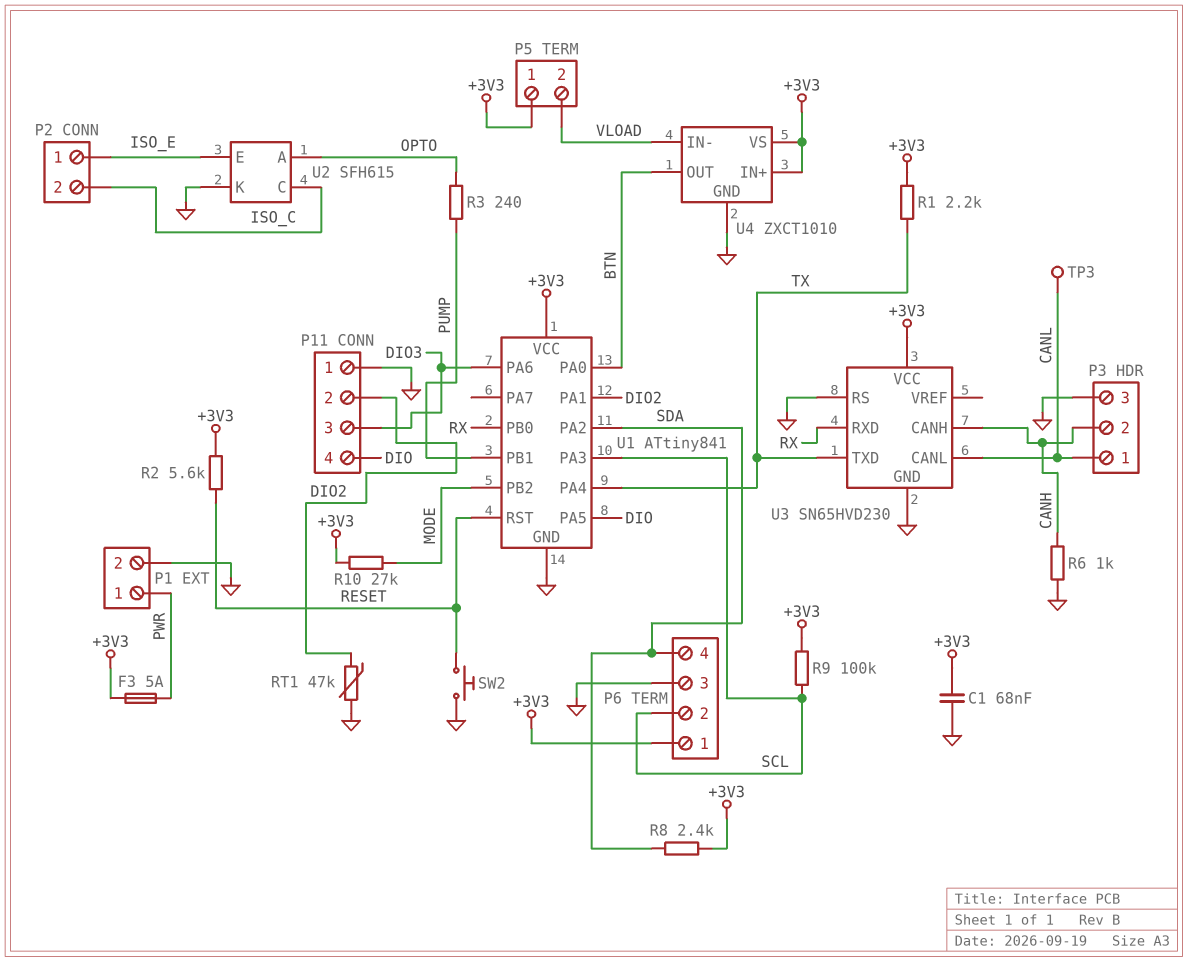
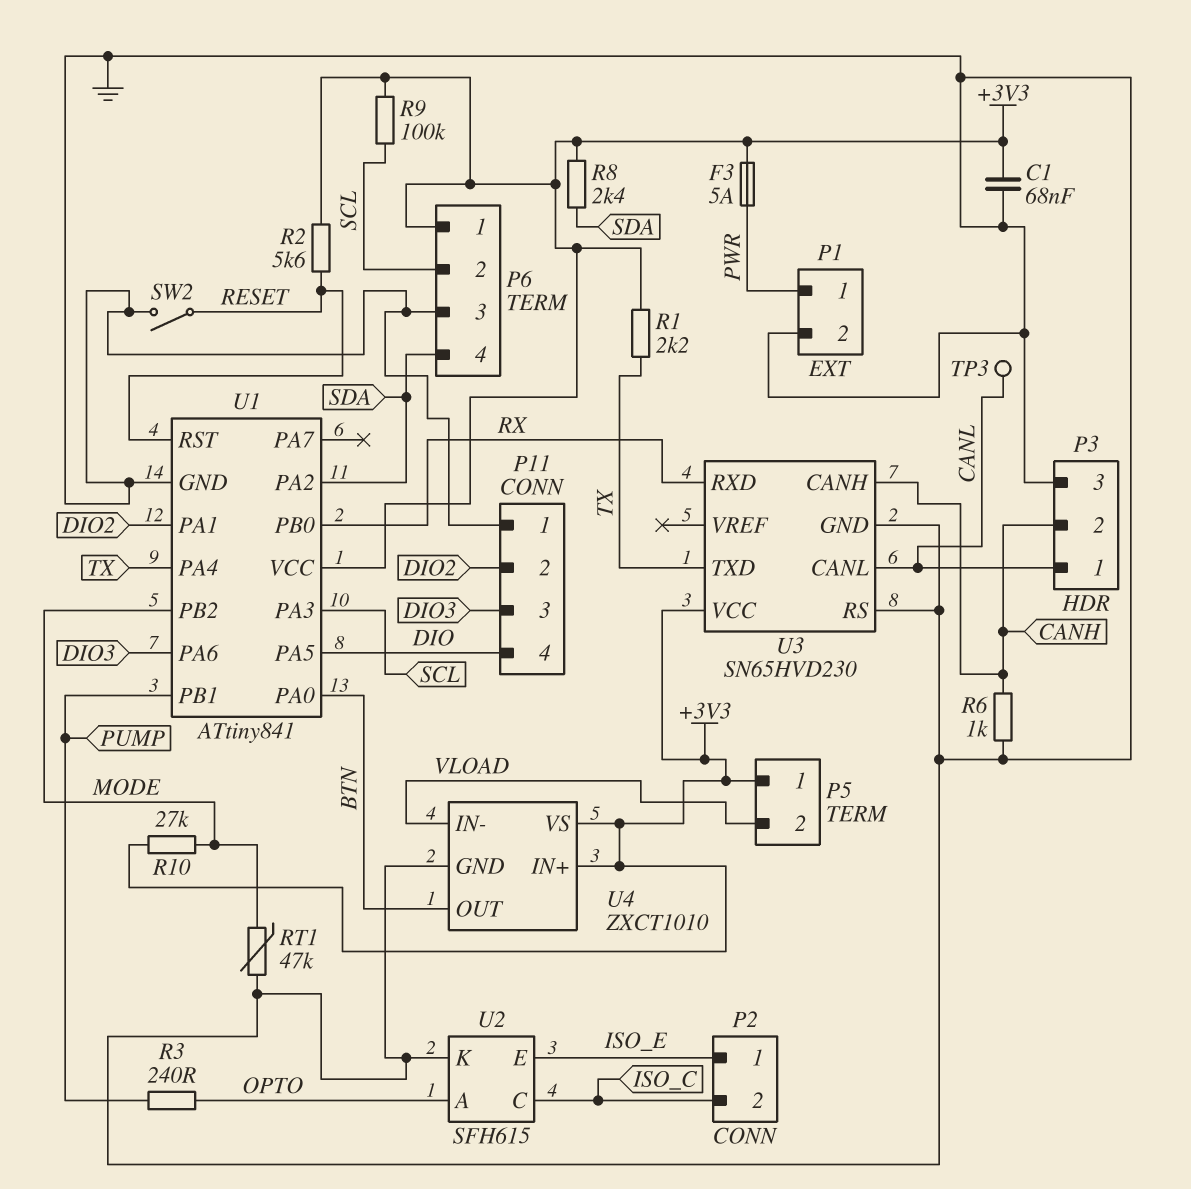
RT1: 47k (DIO2, GND) -> 47k (GND, MODE)
SW2: button (GND, RESET) -> switch (GND, RESET)

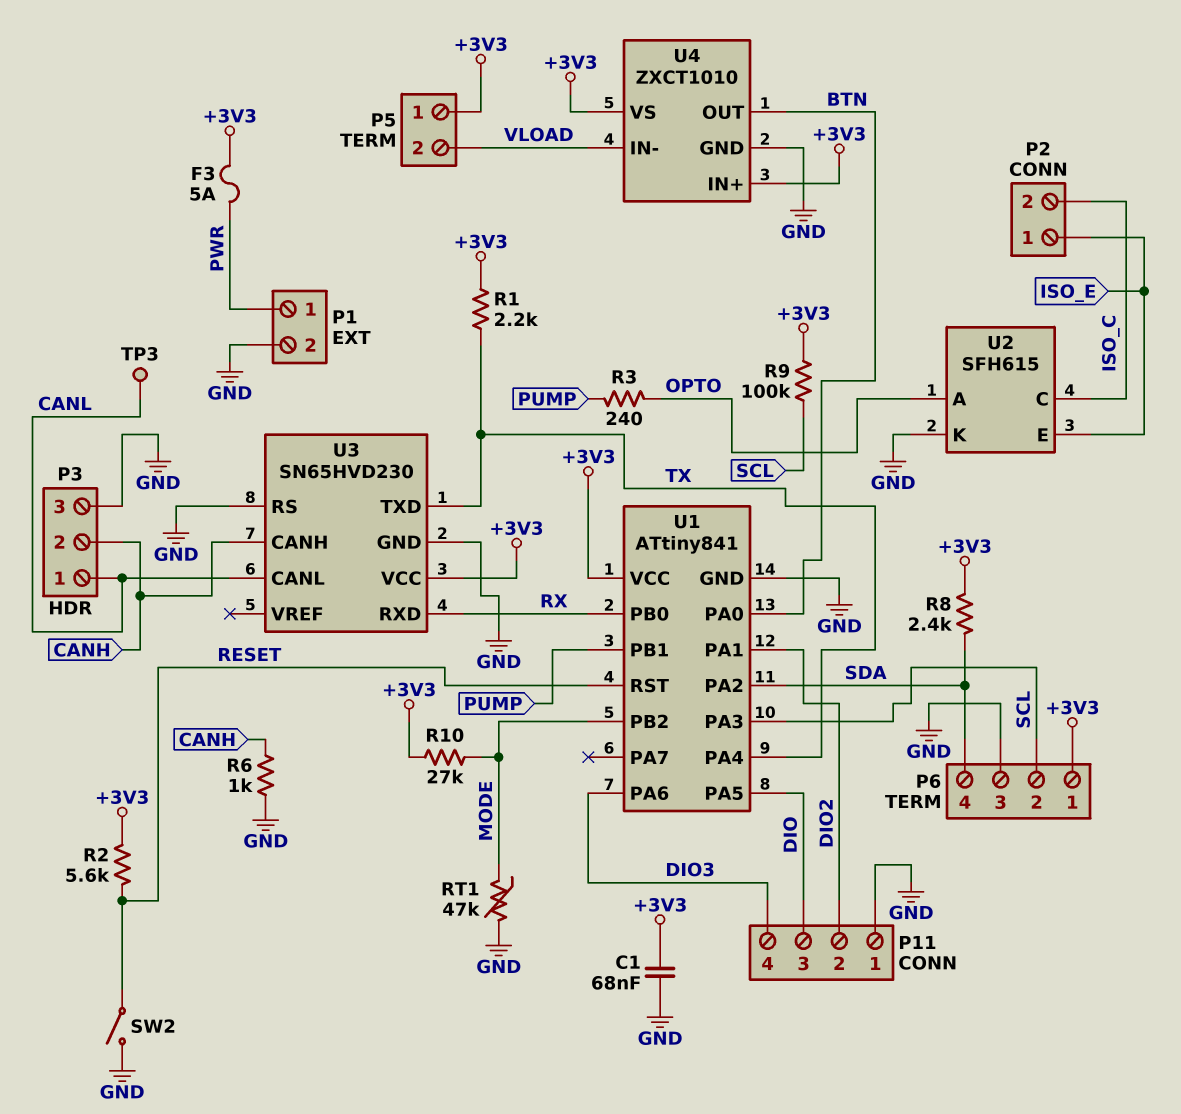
P11 pin 3: DIO3 -> DIO
P11 pin 4: DIO -> DIO3

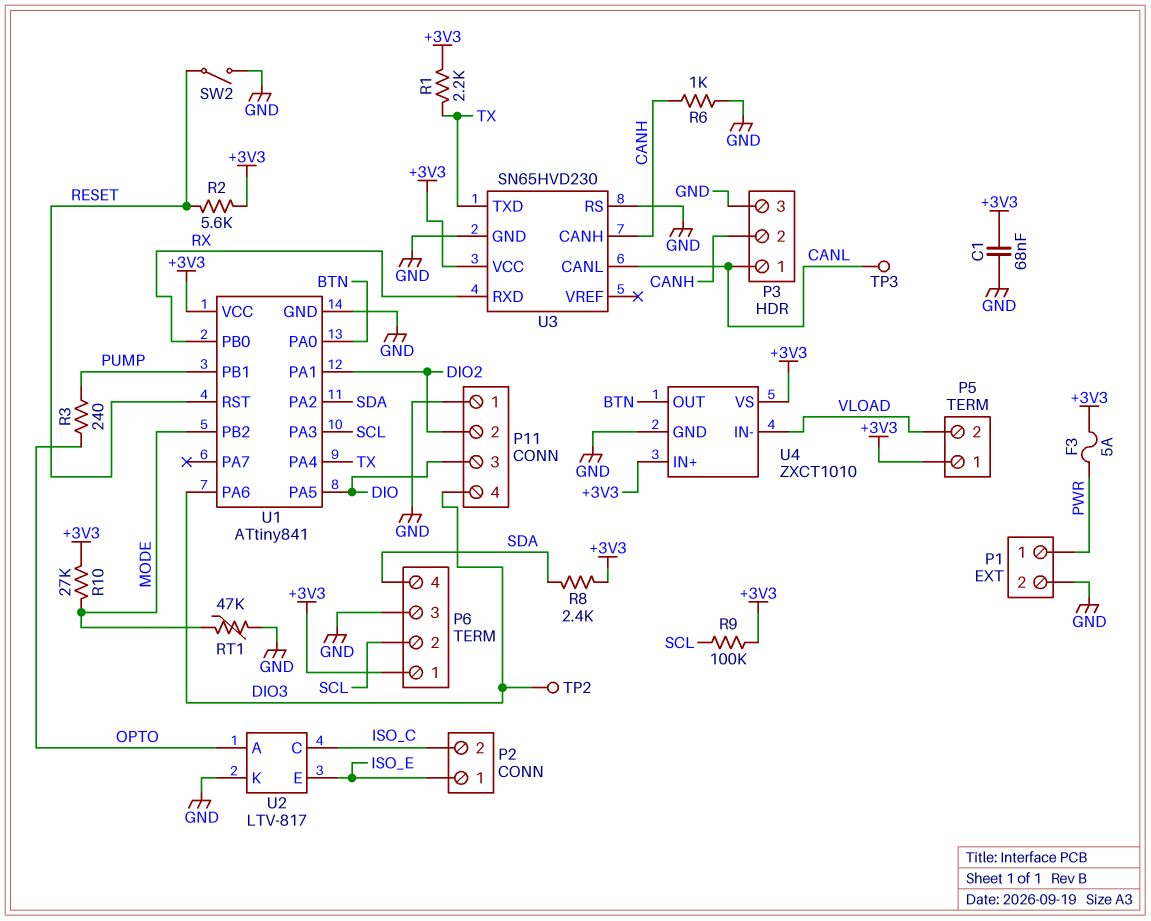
TP2: none -> test point (DIO3)
U2: SFH615 -> LTV-817

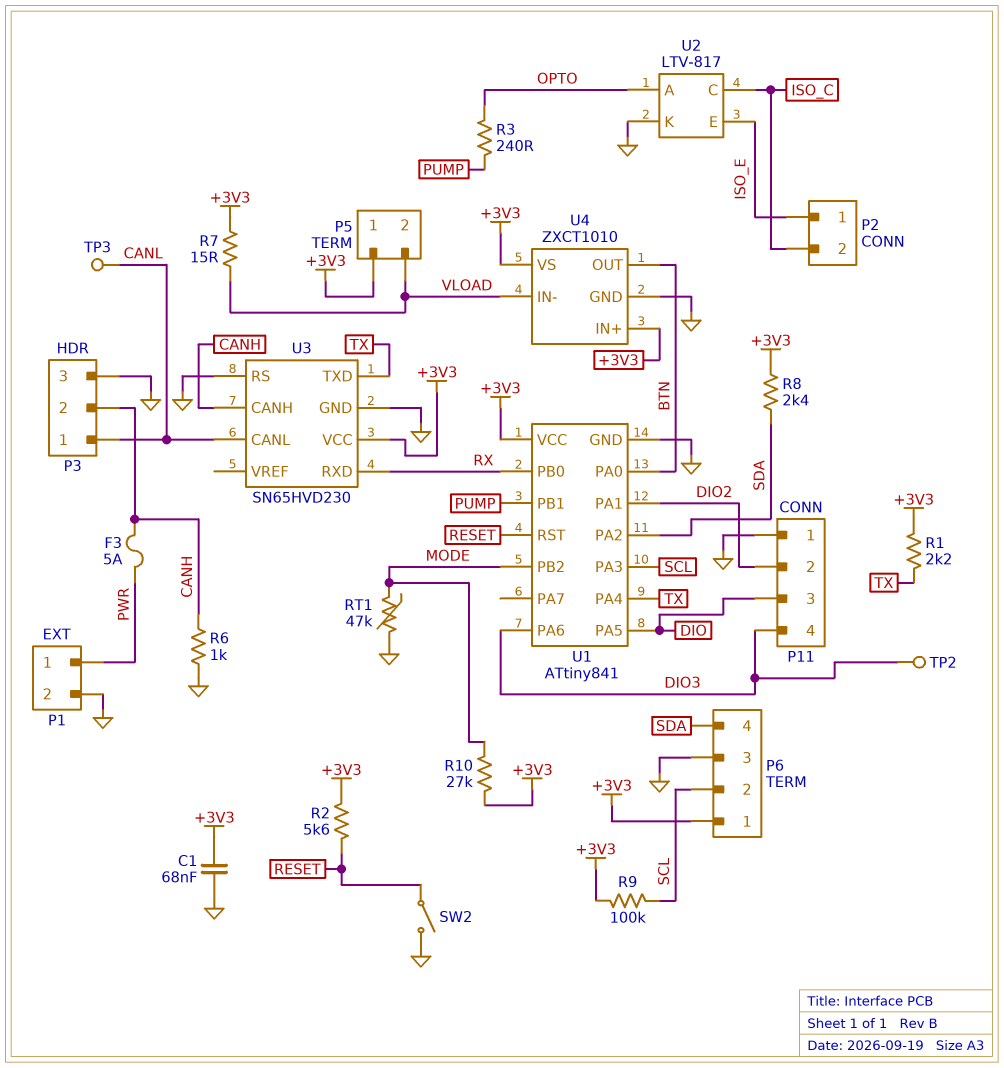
F3: 5A (+3V3, PWR) -> 5A (CANH, PWR)
R7: none -> 15 (+3V3, VLOAD)

